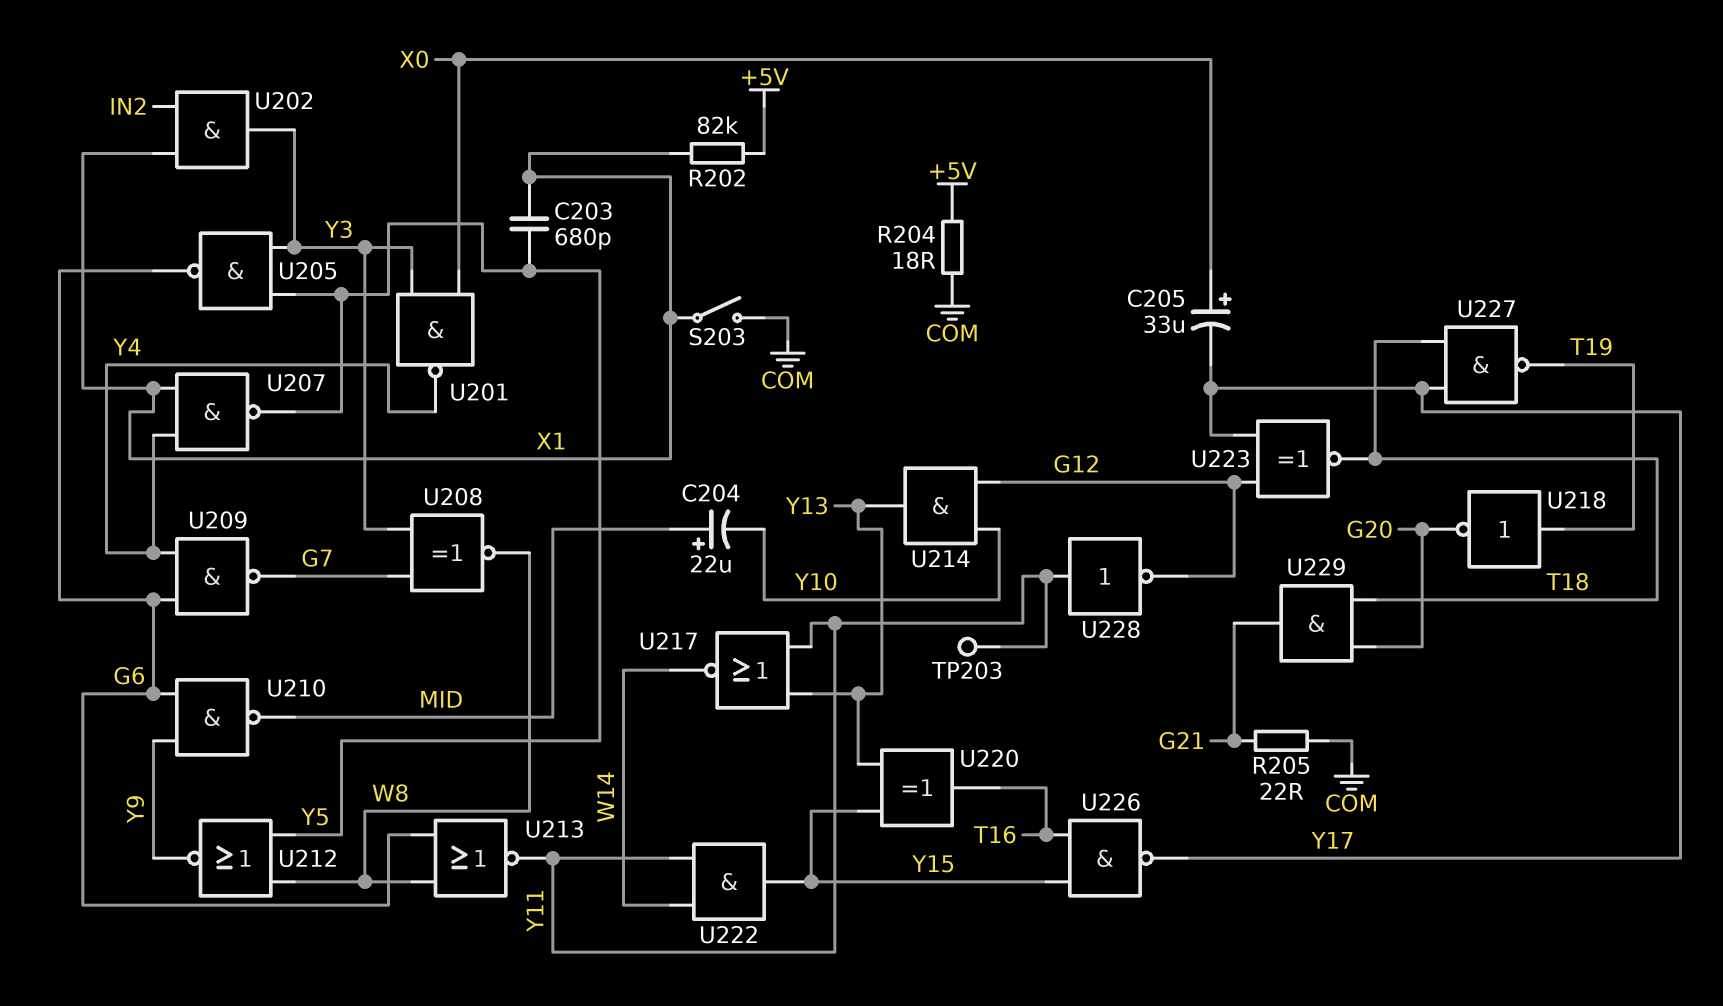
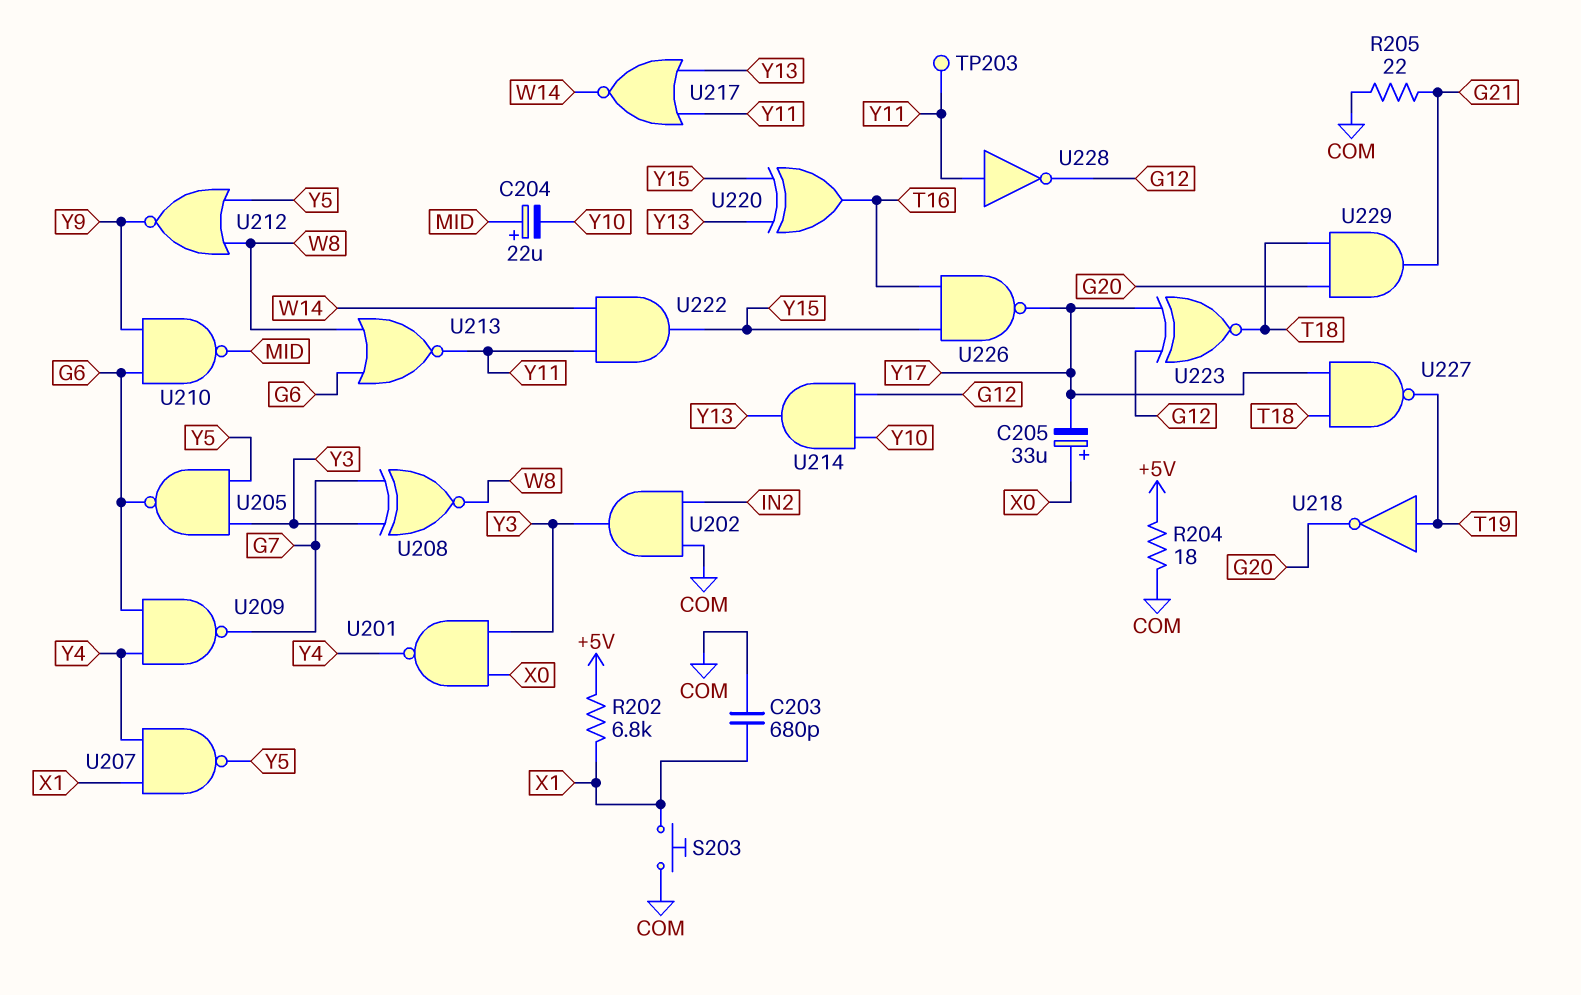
C203: 680pF (X1, Y5) -> 680pF (COM, X1)
R202: 82k (+5V, X1) -> 6.8k (+5V, X1)
S203: switch (COM, X1) -> button (COM, X1)
U202: AND (in IN2, in X1, out Y3) -> AND (in COM, in IN2, out Y3)

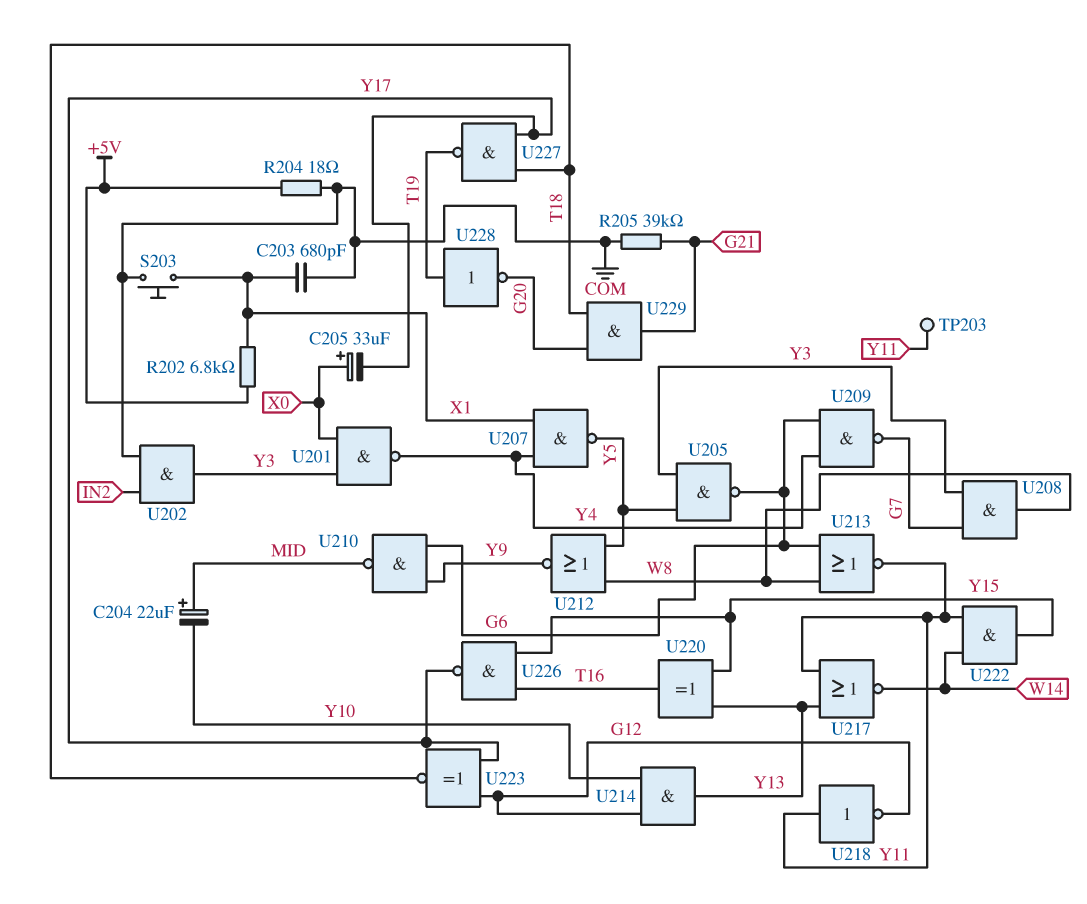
R205: 22 (COM, G21) -> 39k (COM, G21)
U208: XNOR (in G7, in Y3, out W8) -> AND (in G7, in Y3, out W8)
U218: NOT (in T19, out G20) -> NOT (in Y11, out G12)
U228: NOT (in Y11, out G12) -> NOT (in T19, out G20)

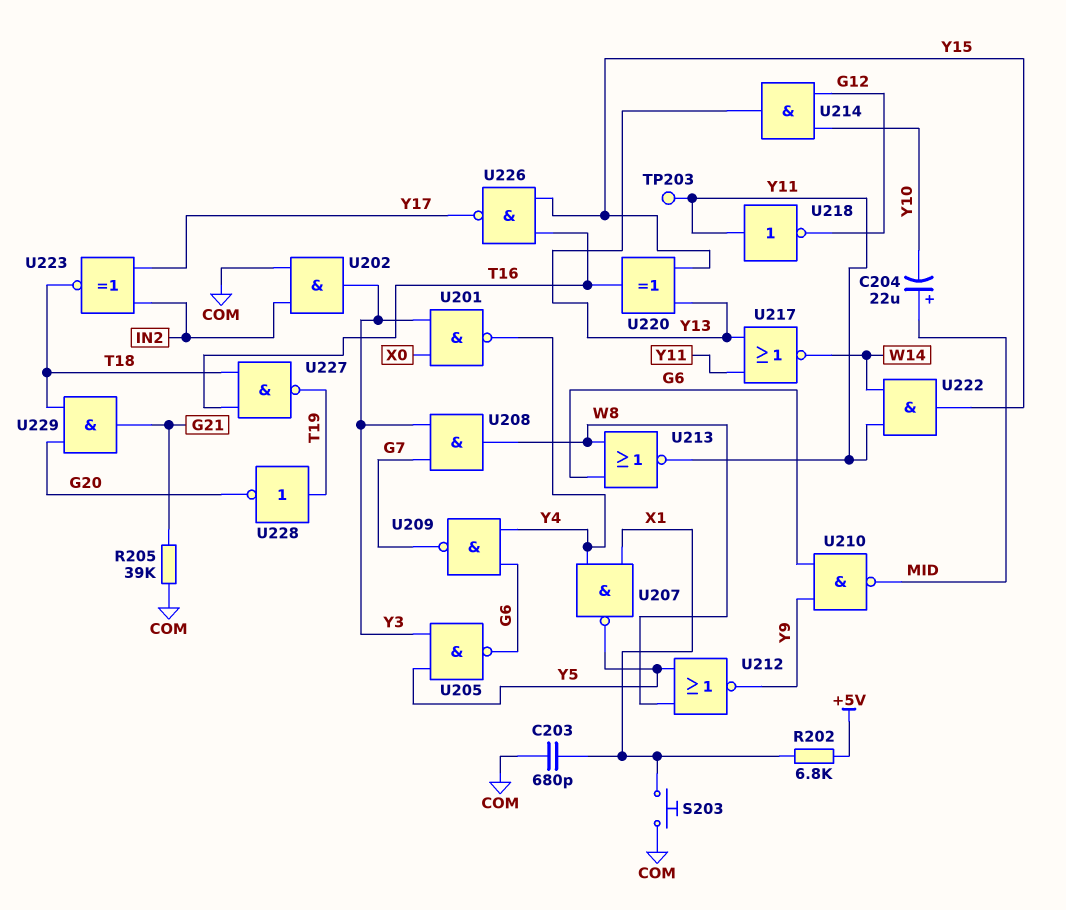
C205: 33uF (plus X0, minus Y17) -> none
R204: 18 (+5V, COM) -> none
U223: XNOR (in G12, in Y17, out T18) -> XNOR (in IN2, in Y17, out T18)
U227: NAND (in T18, in Y17, out T19) -> NAND (in T16, in T18, out T19)

